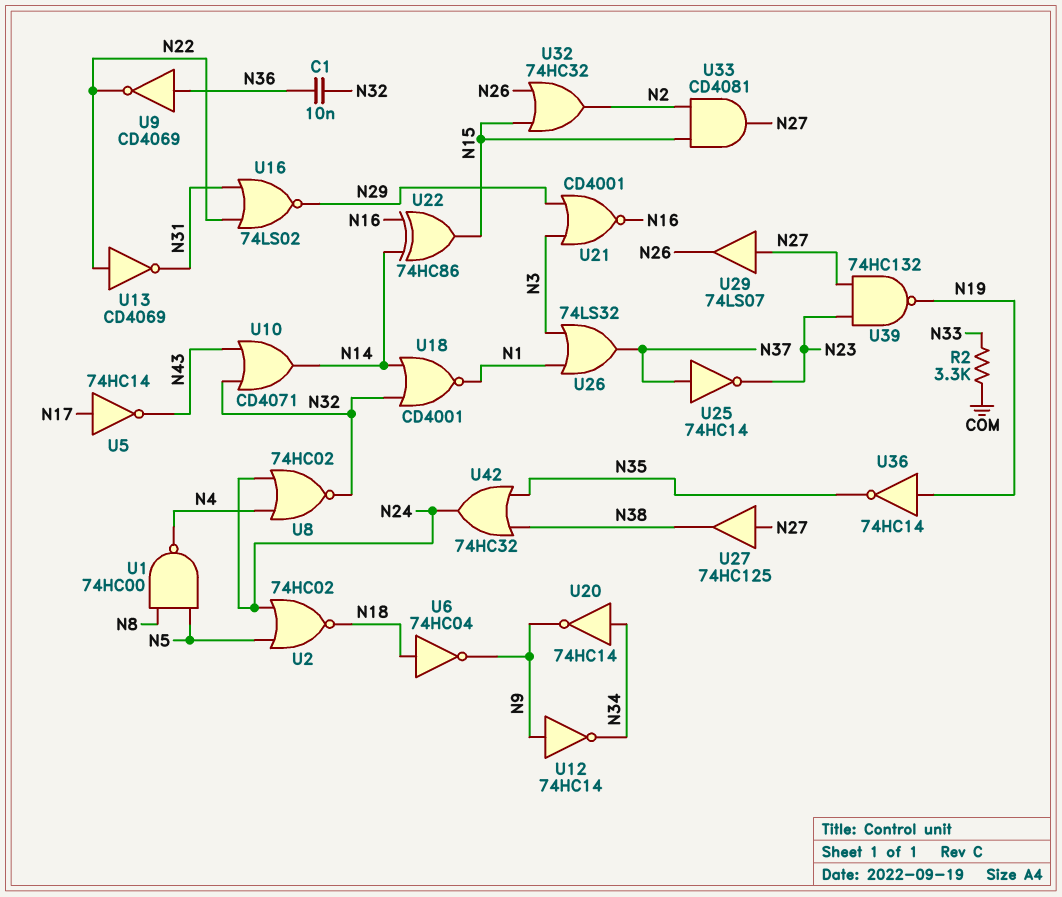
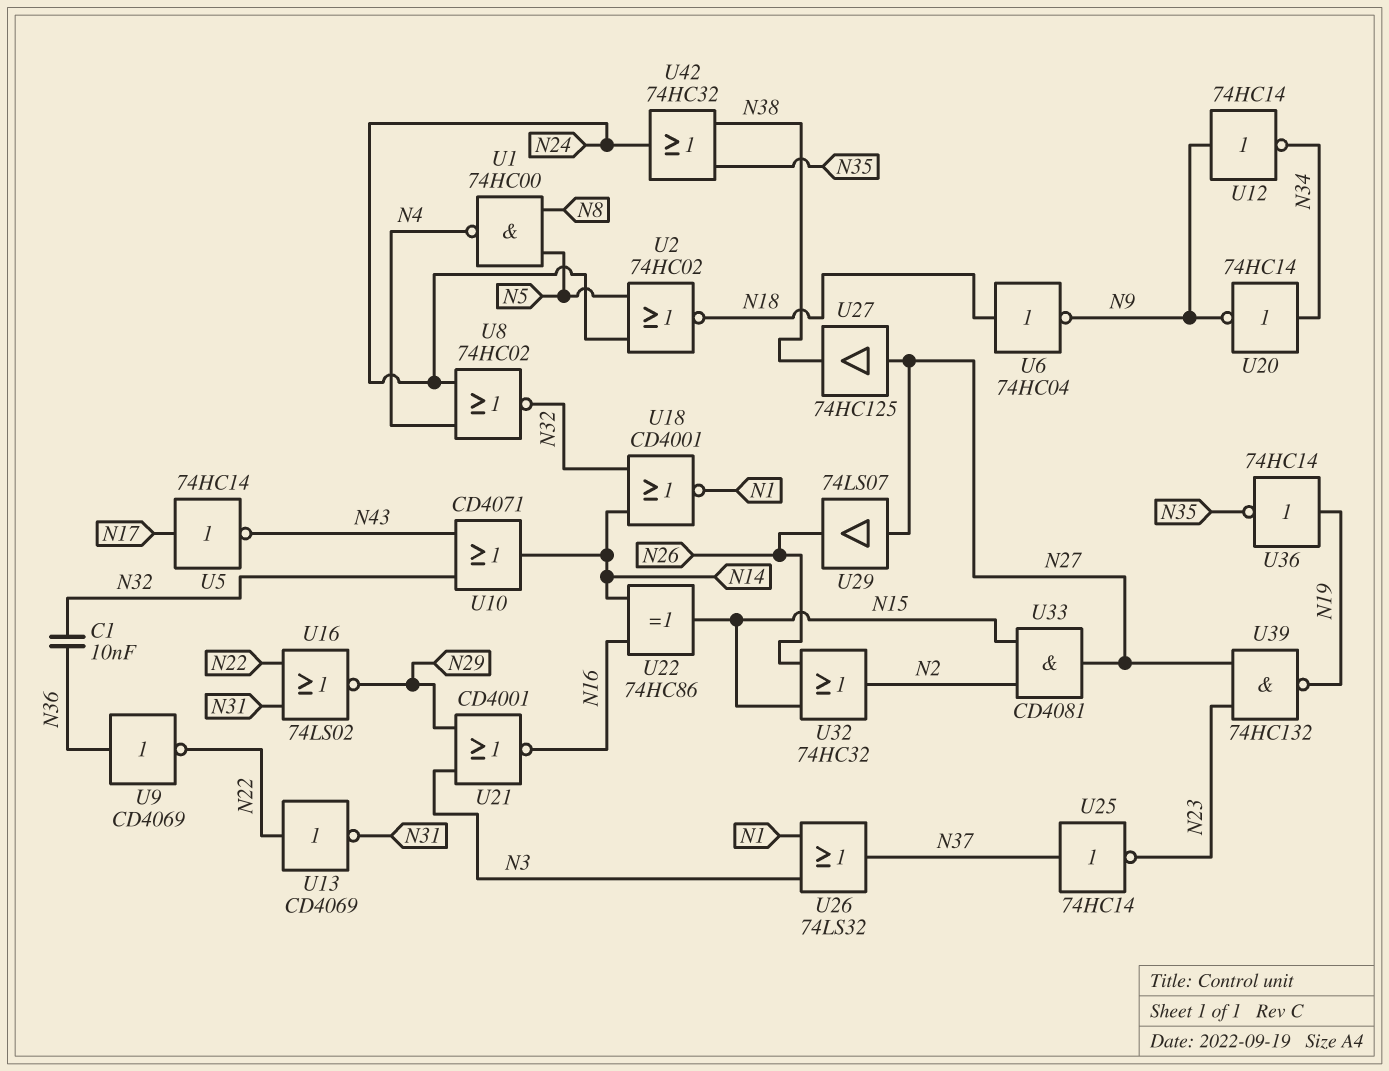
R2: 3.3k (COM, N33) -> none

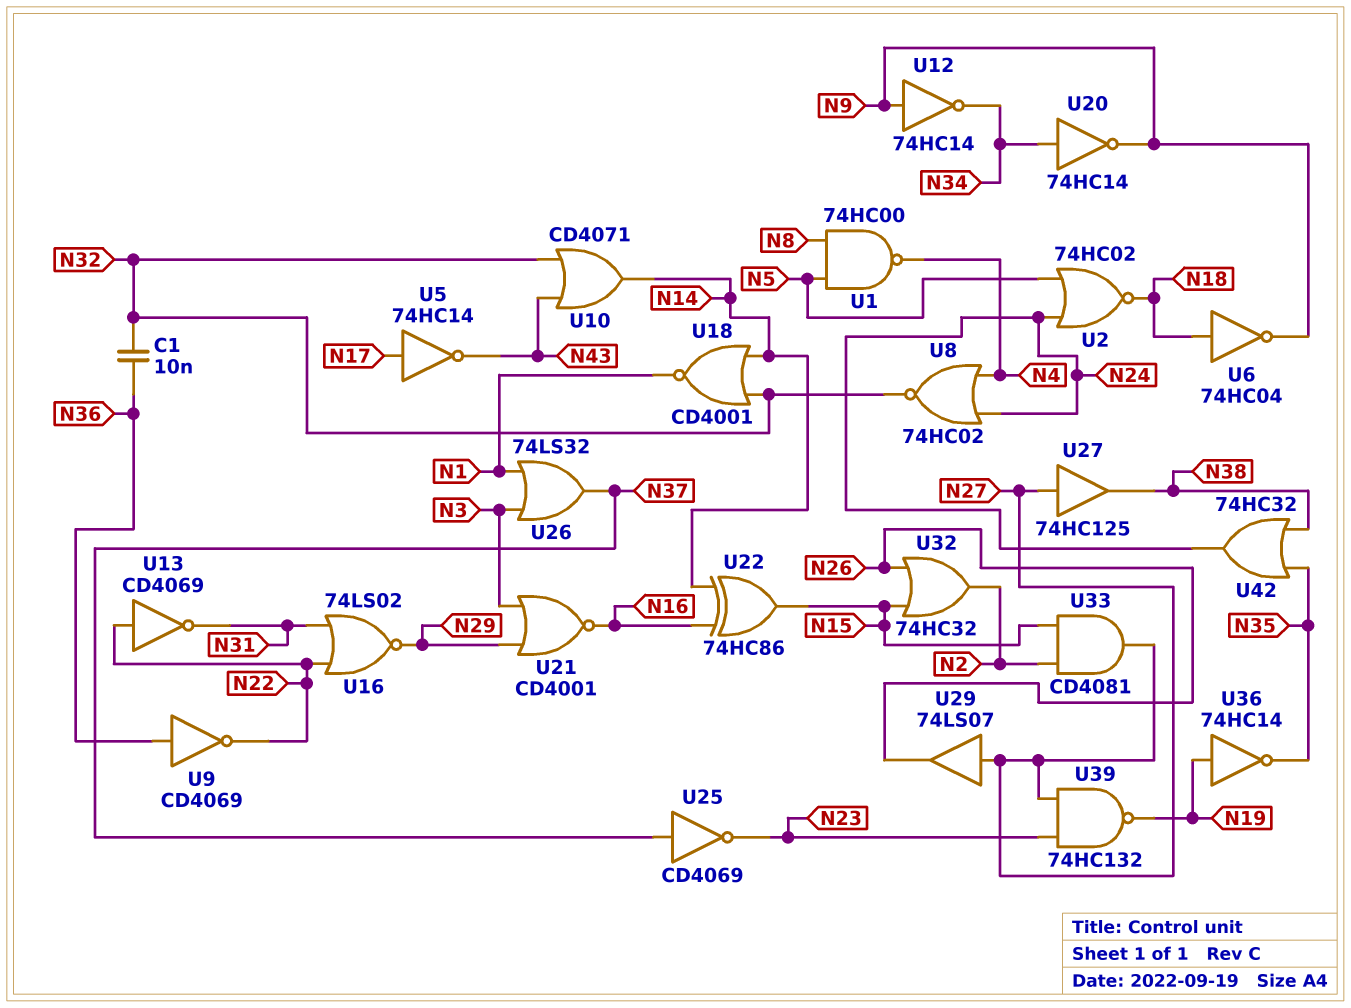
U25: NOT 74HC14 (in N37, out N23) -> NOT CD4069 (in N37, out N23)

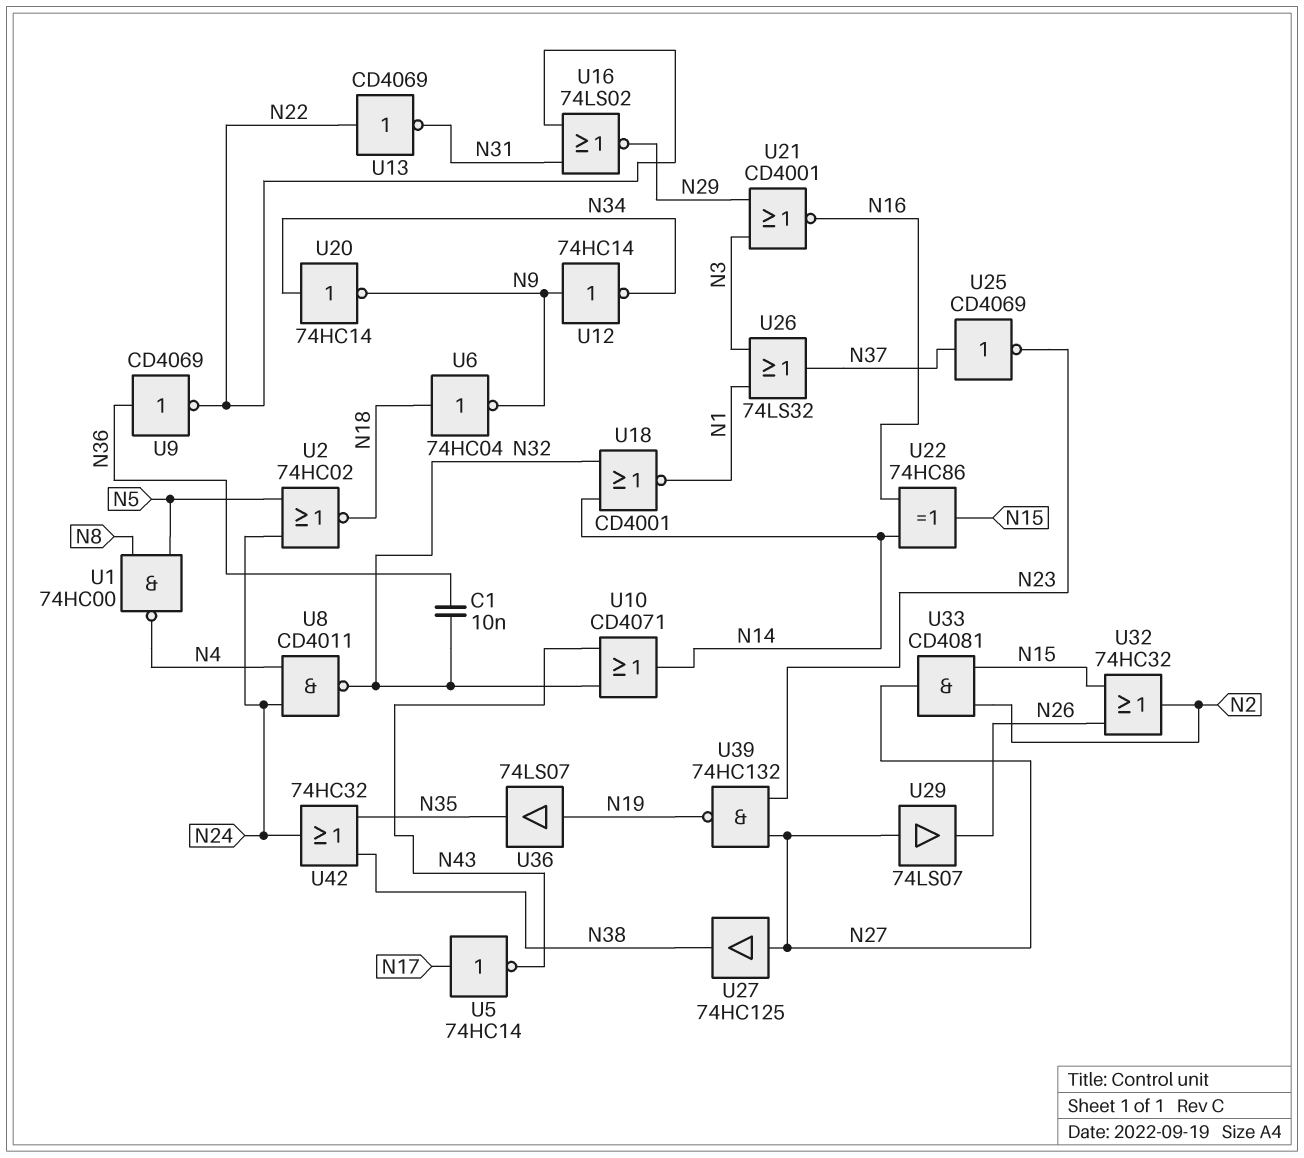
U8: NOR 74HC02 (in N4, in N24, out N32) -> NAND CD4011 (in N4, in N24, out N32)
U36: NOT 74HC14 (in N19, out N35) -> buffer 74LS07 (in N19, out N35)

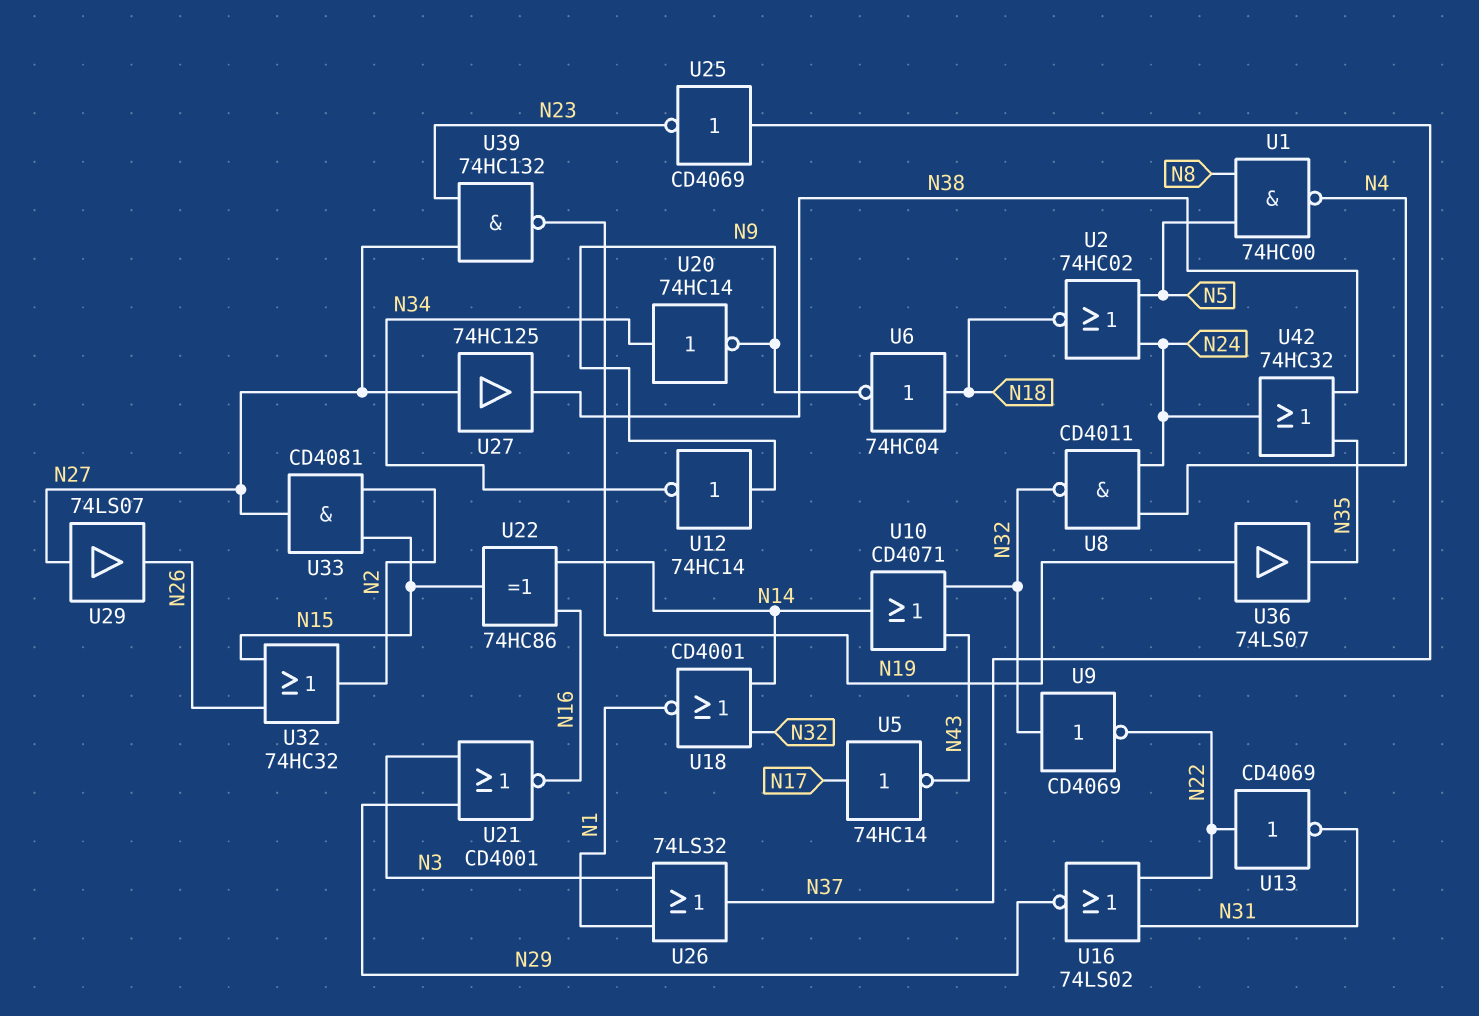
C1: 10nF (N32, N36) -> none
U9: NOT CD4069 (in N36, out N22) -> NOT CD4069 (in N32, out N22)

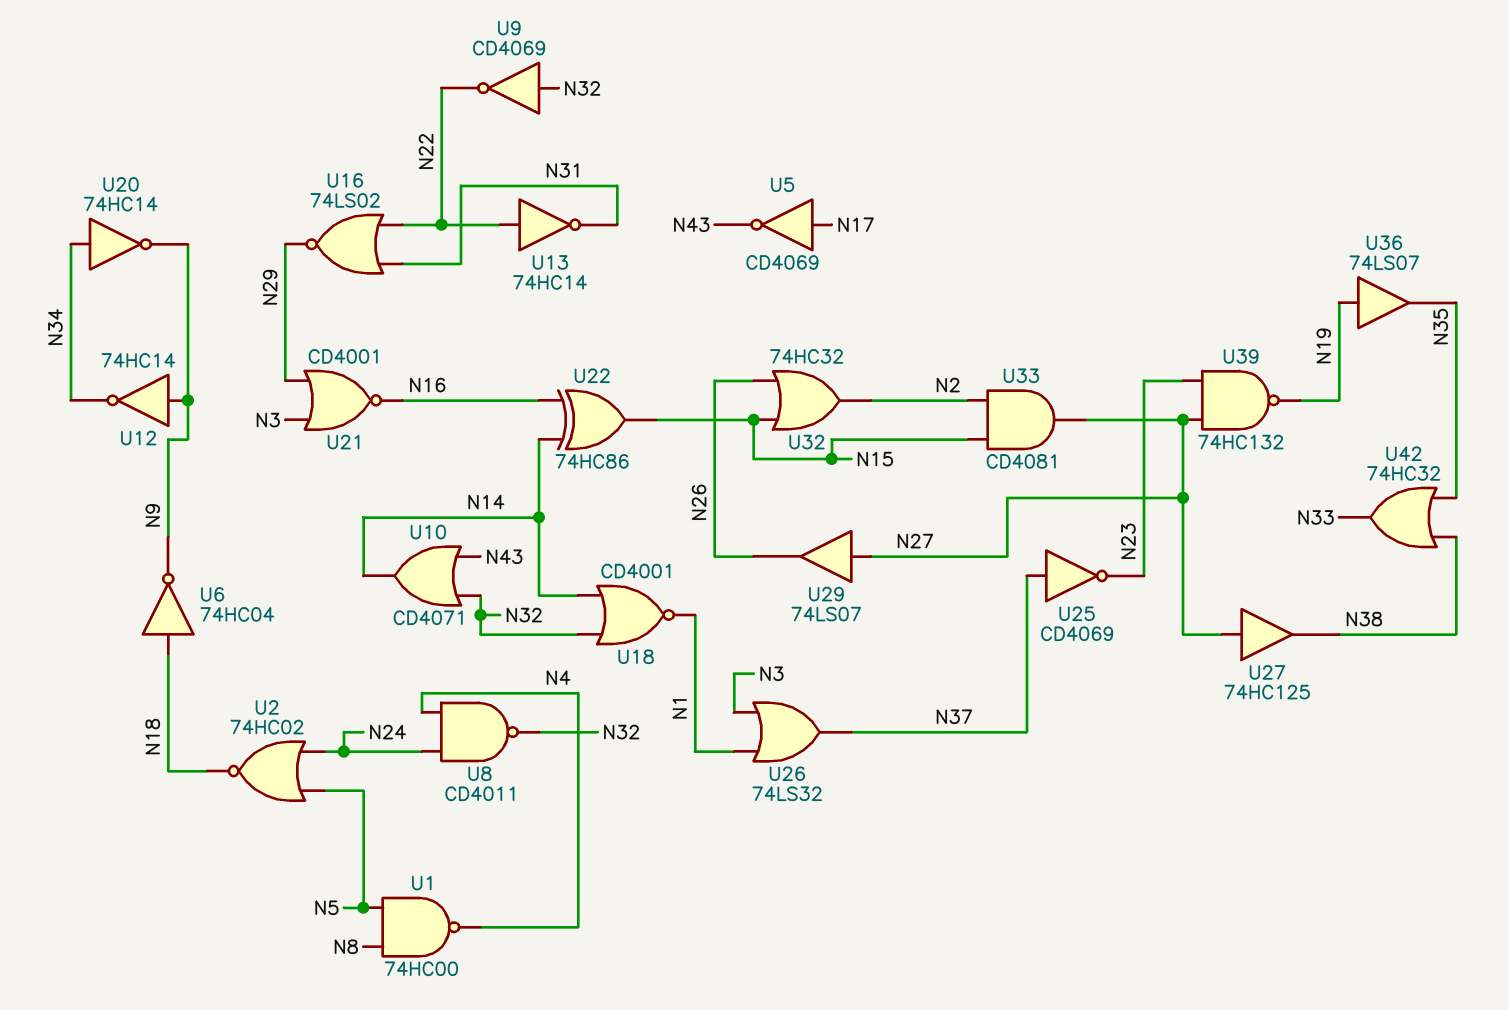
U5: NOT 74HC14 (in N17, out N43) -> NOT CD4069 (in N17, out N43)
U13: NOT CD4069 (in N22, out N31) -> NOT 74HC14 (in N22, out N31)
U42: OR 74HC32 (in N35, in N38, out N24) -> OR 74HC32 (in N35, in N38, out N33)

